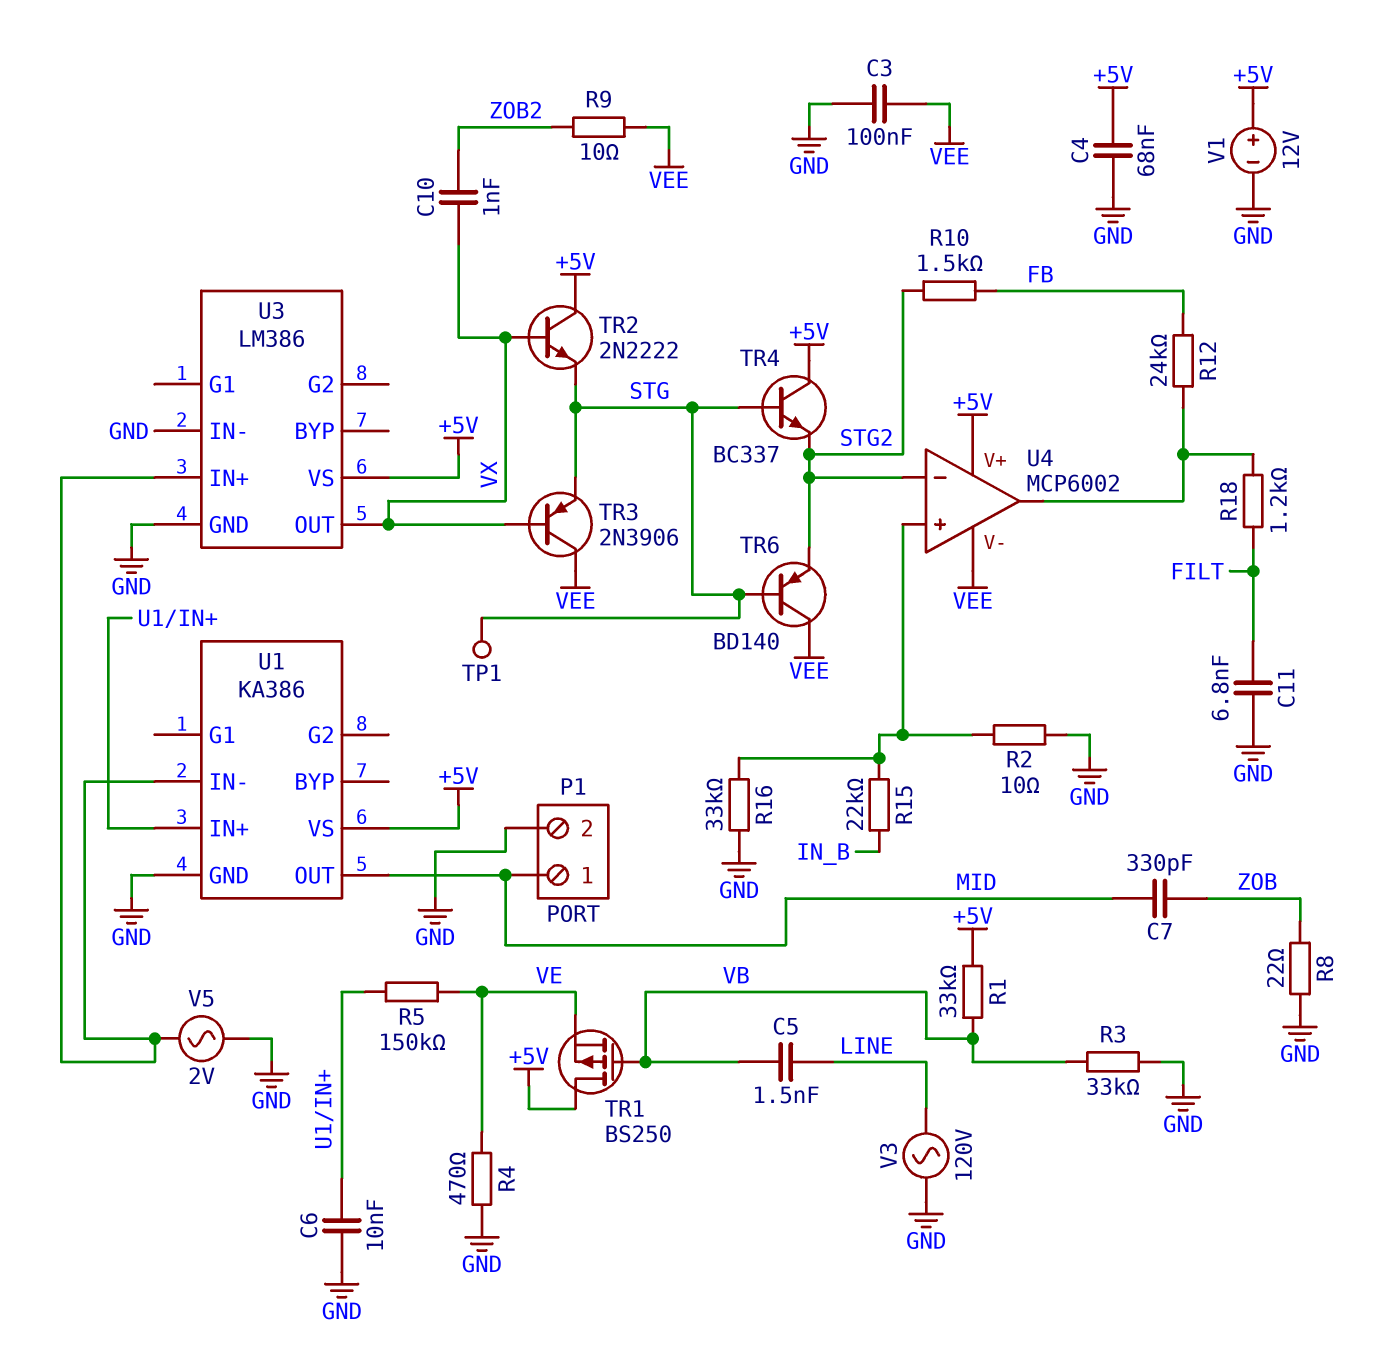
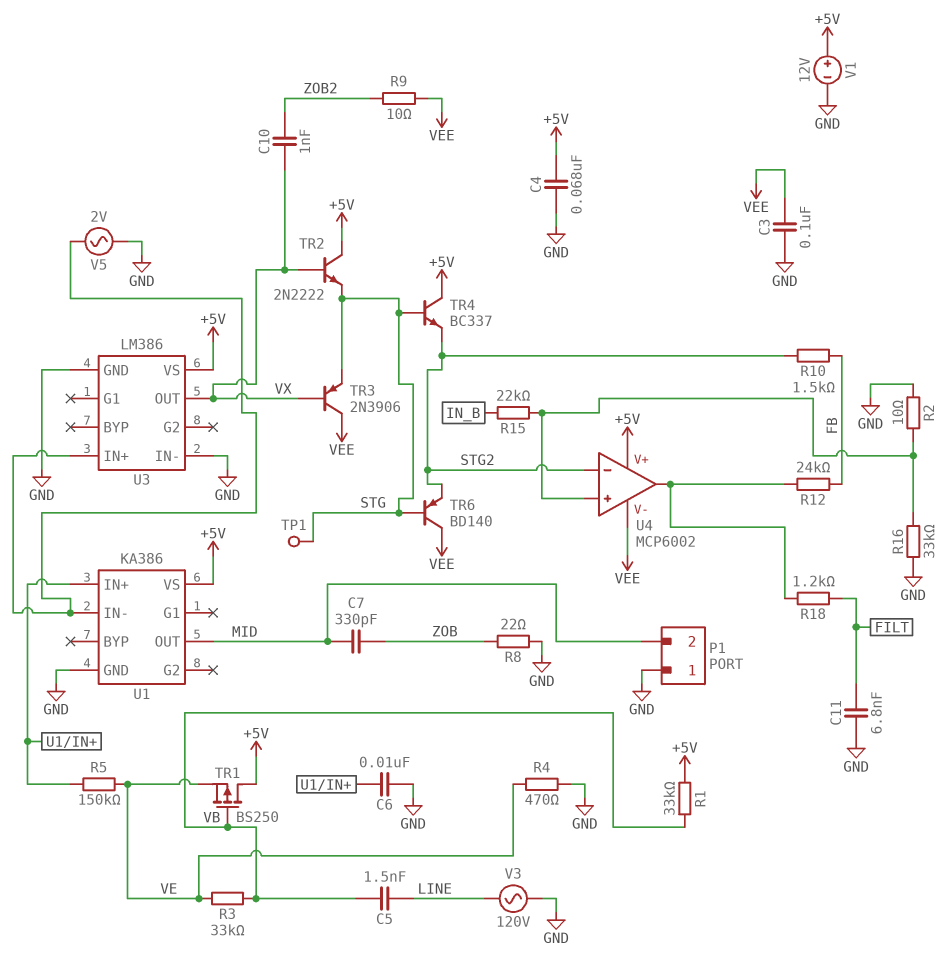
P1 pin 1: MID -> GND
P1 pin 2: GND -> MID
R3: 33k (GND, VB) -> 33k (VB, VE)

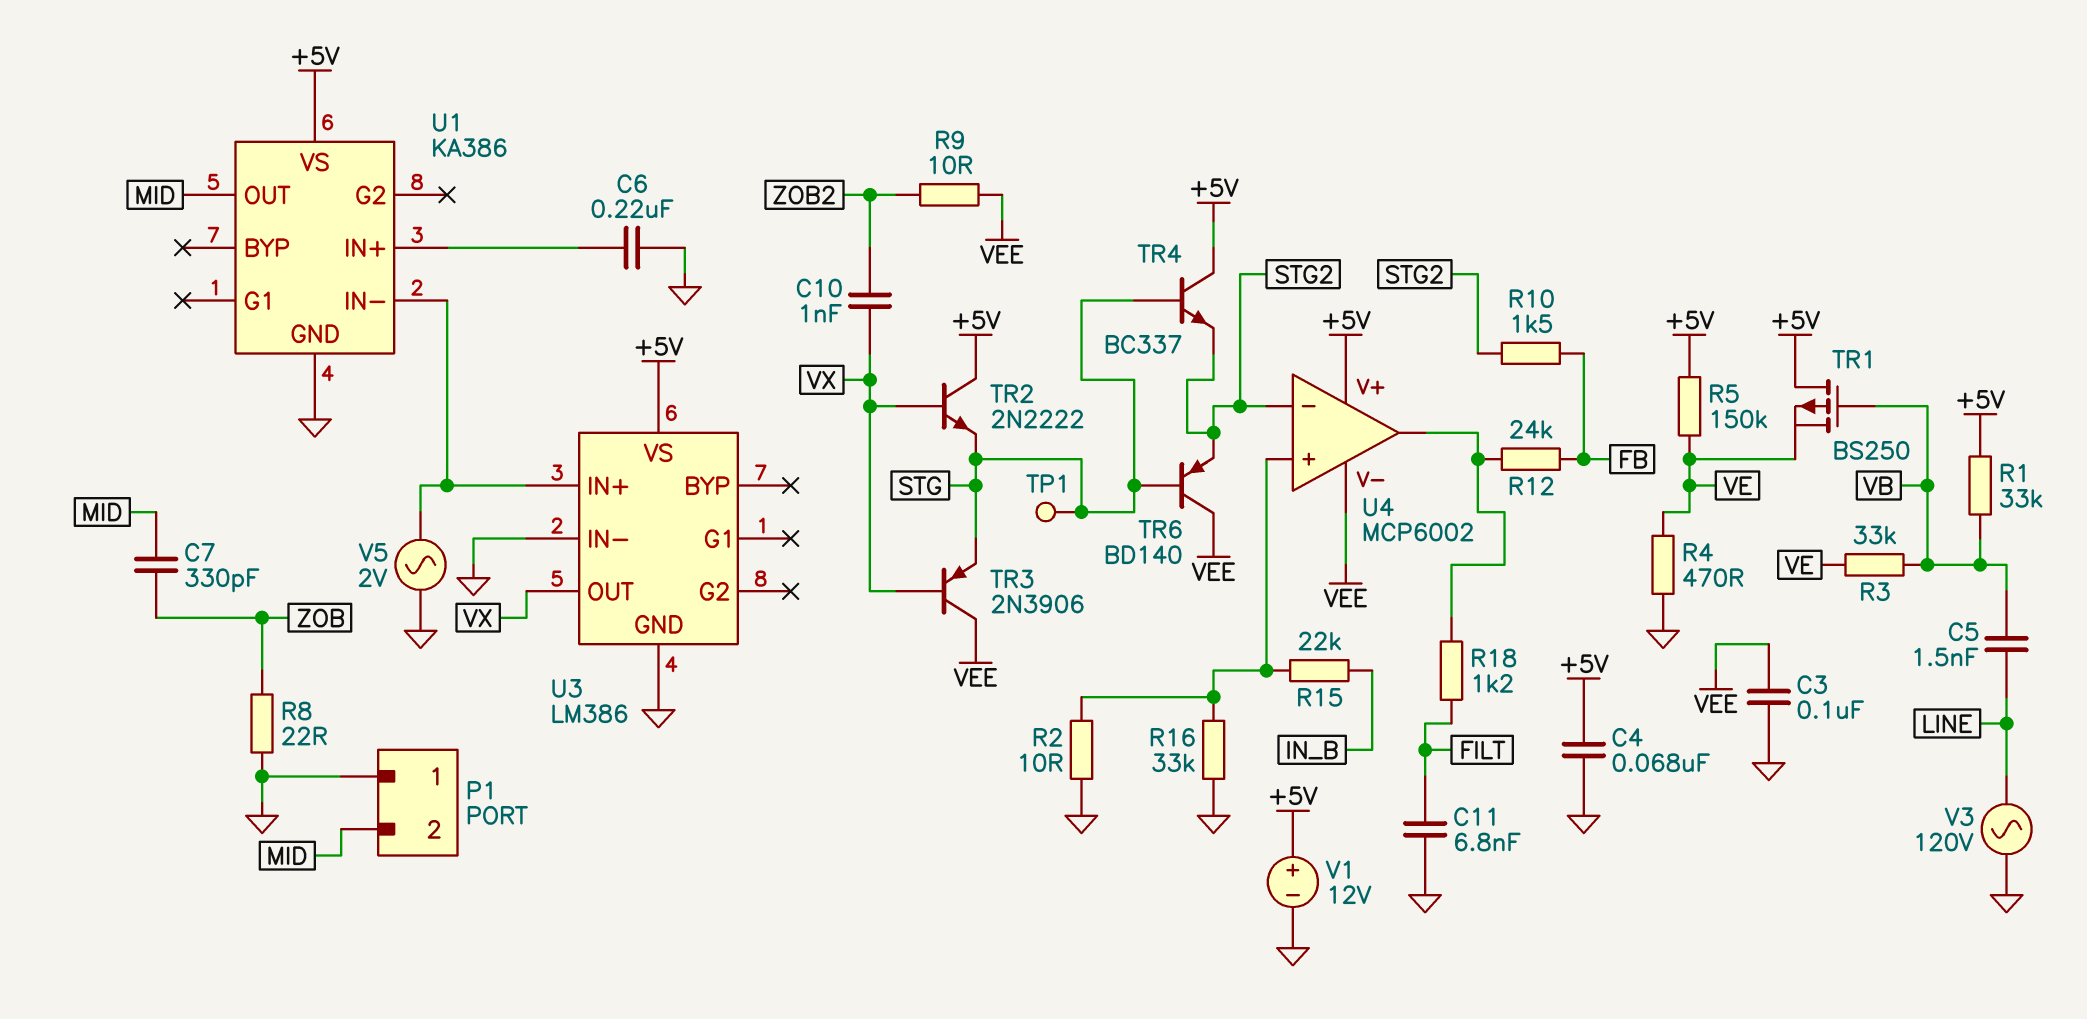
C6: 10nF (GND, U1/IN+) -> 220nF (GND, U1/IN+)
R5: 150k (U1/IN+, VE) -> 150k (+5V, VE)

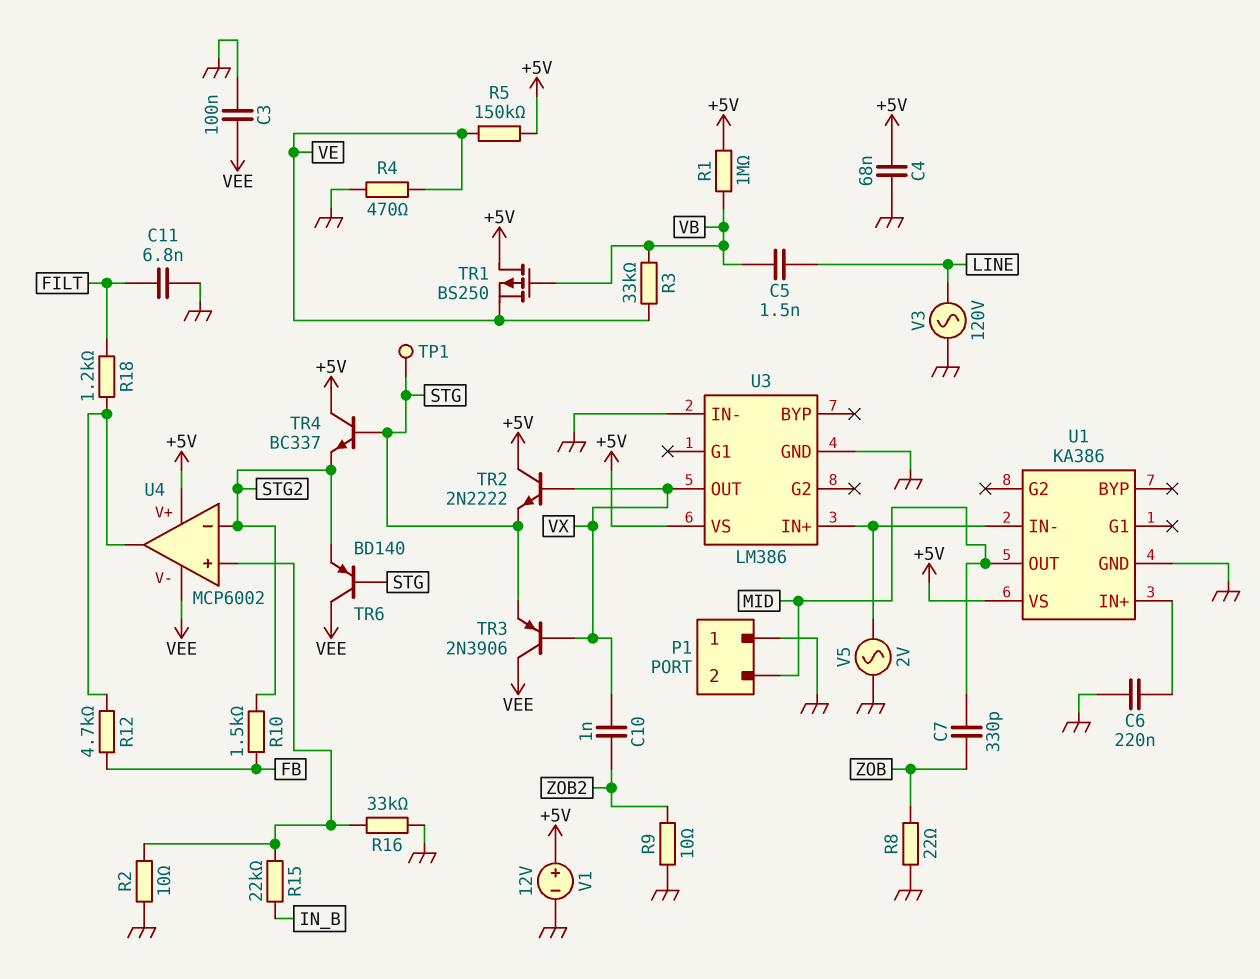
R1: 33k (+5V, VB) -> 1M (+5V, VB)
R9: 10 (VEE, ZOB2) -> 10 (GND, ZOB2)
R12: 24k (FB, U4/out) -> 4.7k (FB, U4/out)

